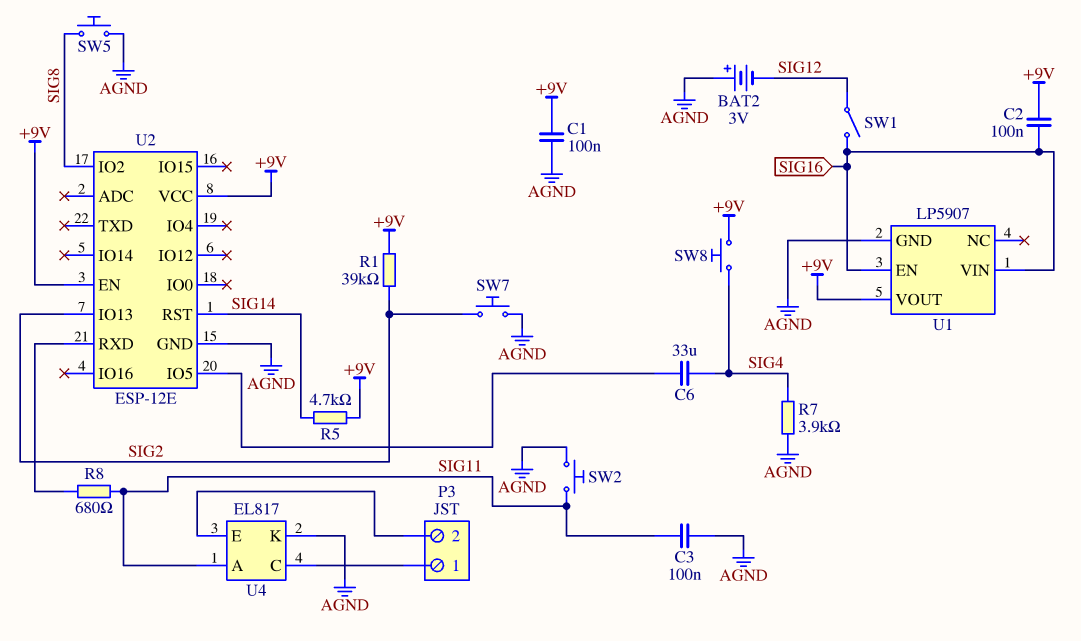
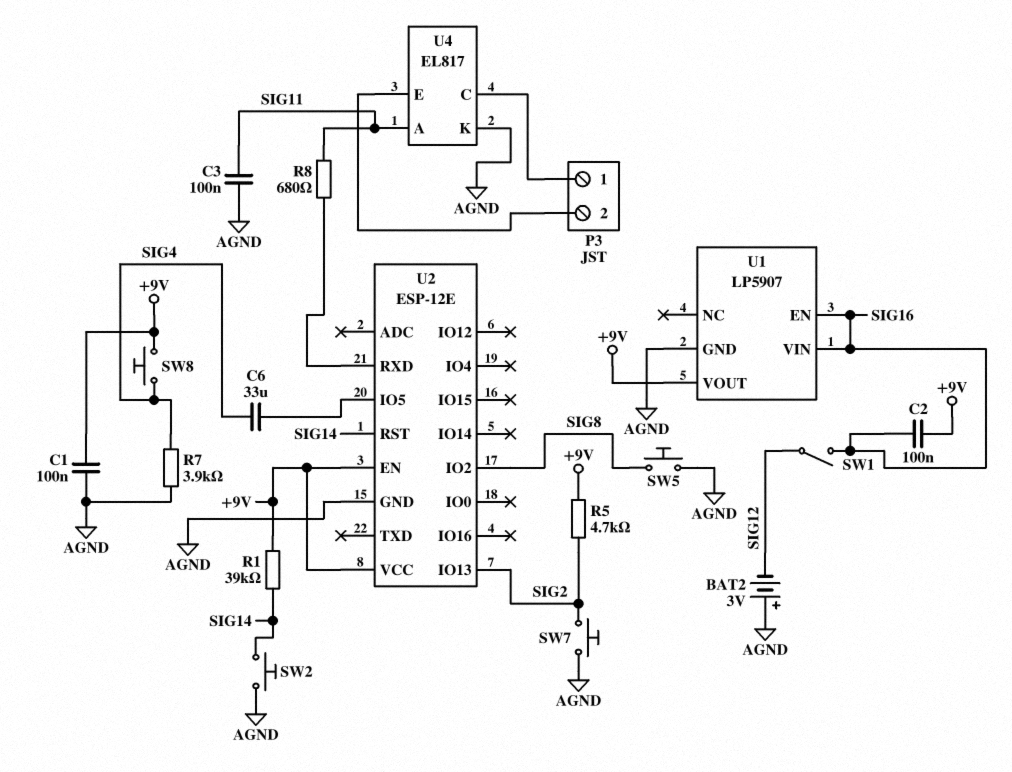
R1: 39k (+9V, SIG2) -> 39k (+9V, SIG14)
R5: 4.7k (+9V, SIG14) -> 4.7k (+9V, SIG2)
SW2: button (AGND, SIG11) -> button (AGND, SIG14)

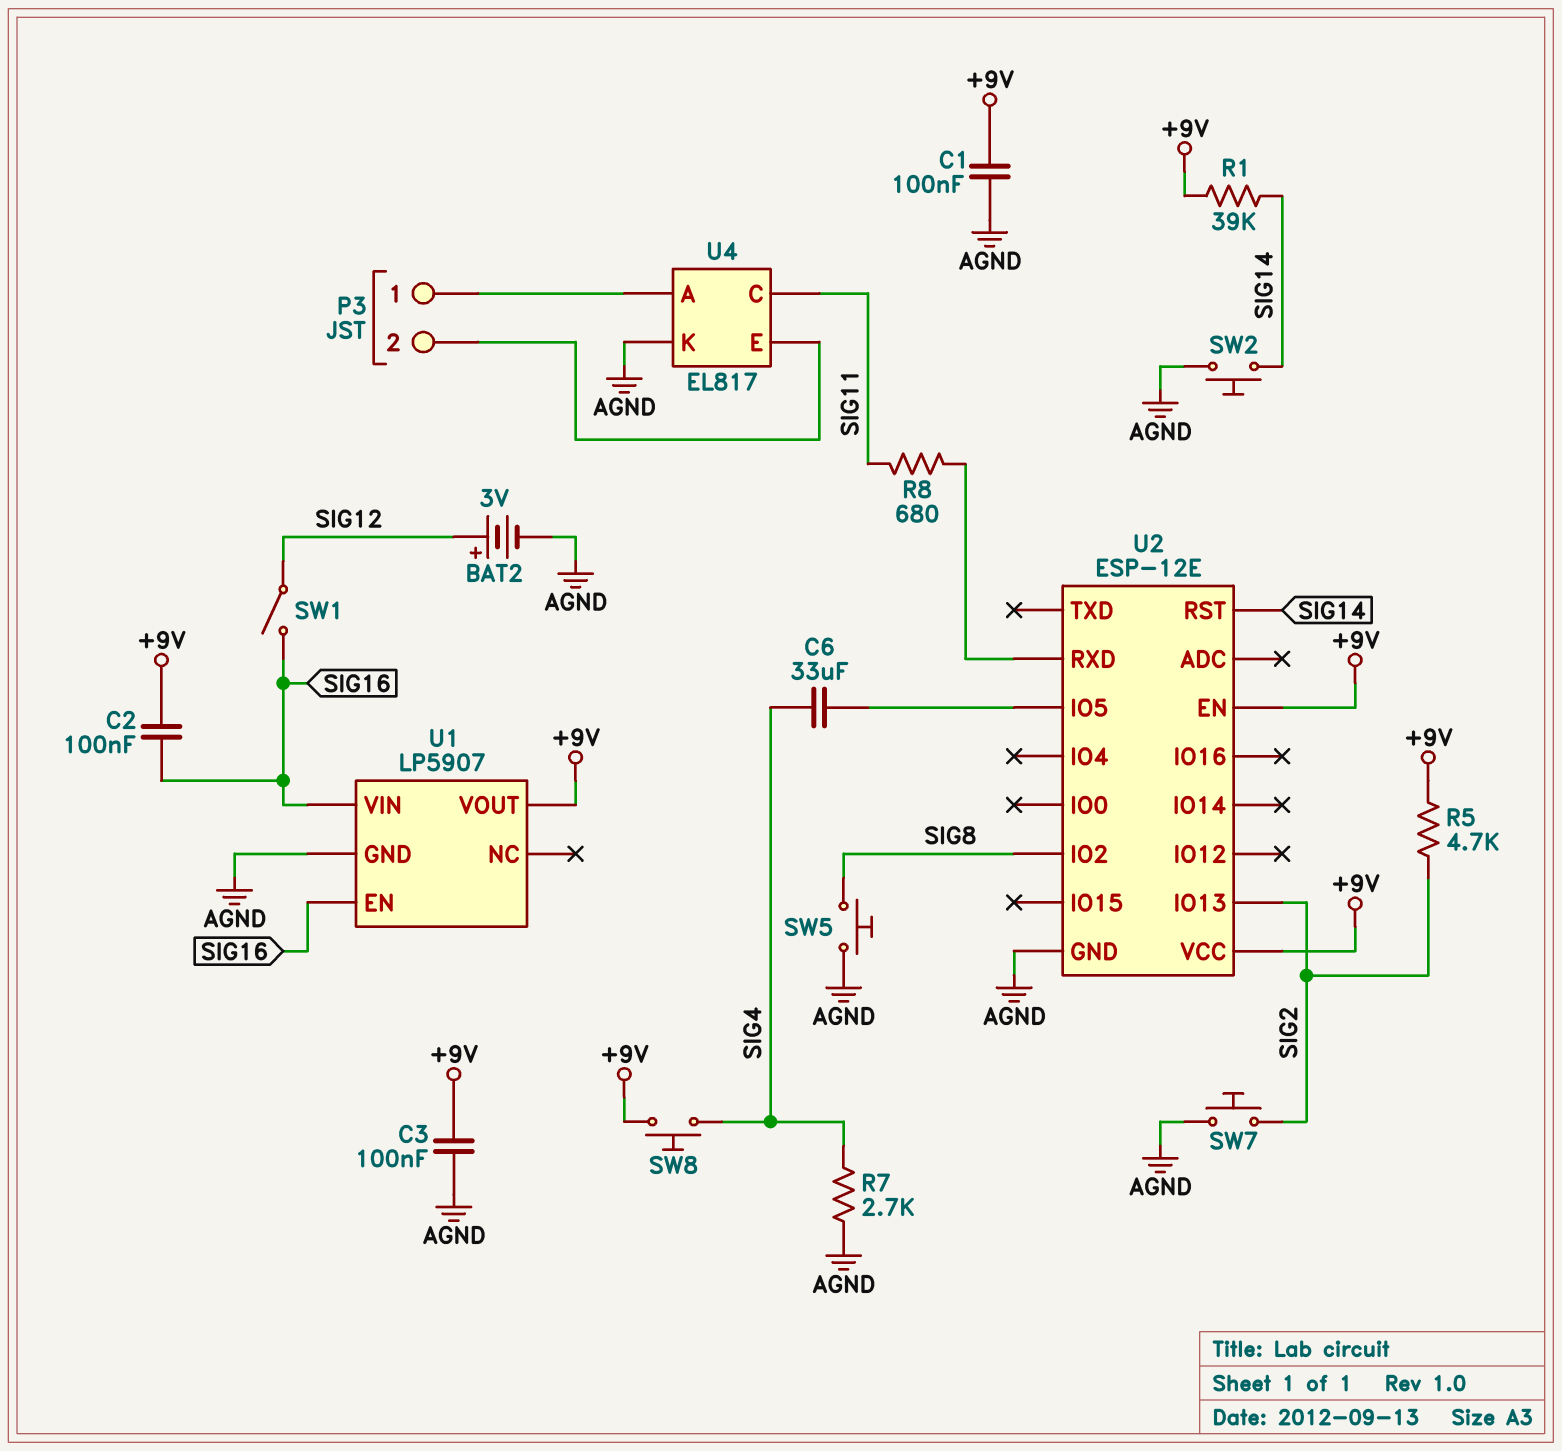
BAT2: 3V (plus AGND, minus SIG12) -> 3V (plus SIG12, minus AGND)
C3: 100nF (AGND, SIG11) -> 100nF (+9V, AGND)
R7: 3.9k (AGND, SIG4) -> 2.7k (AGND, SIG4)
U4 pin A: SIG11 -> P3/1
U4 pin C: P3/1 -> SIG11

